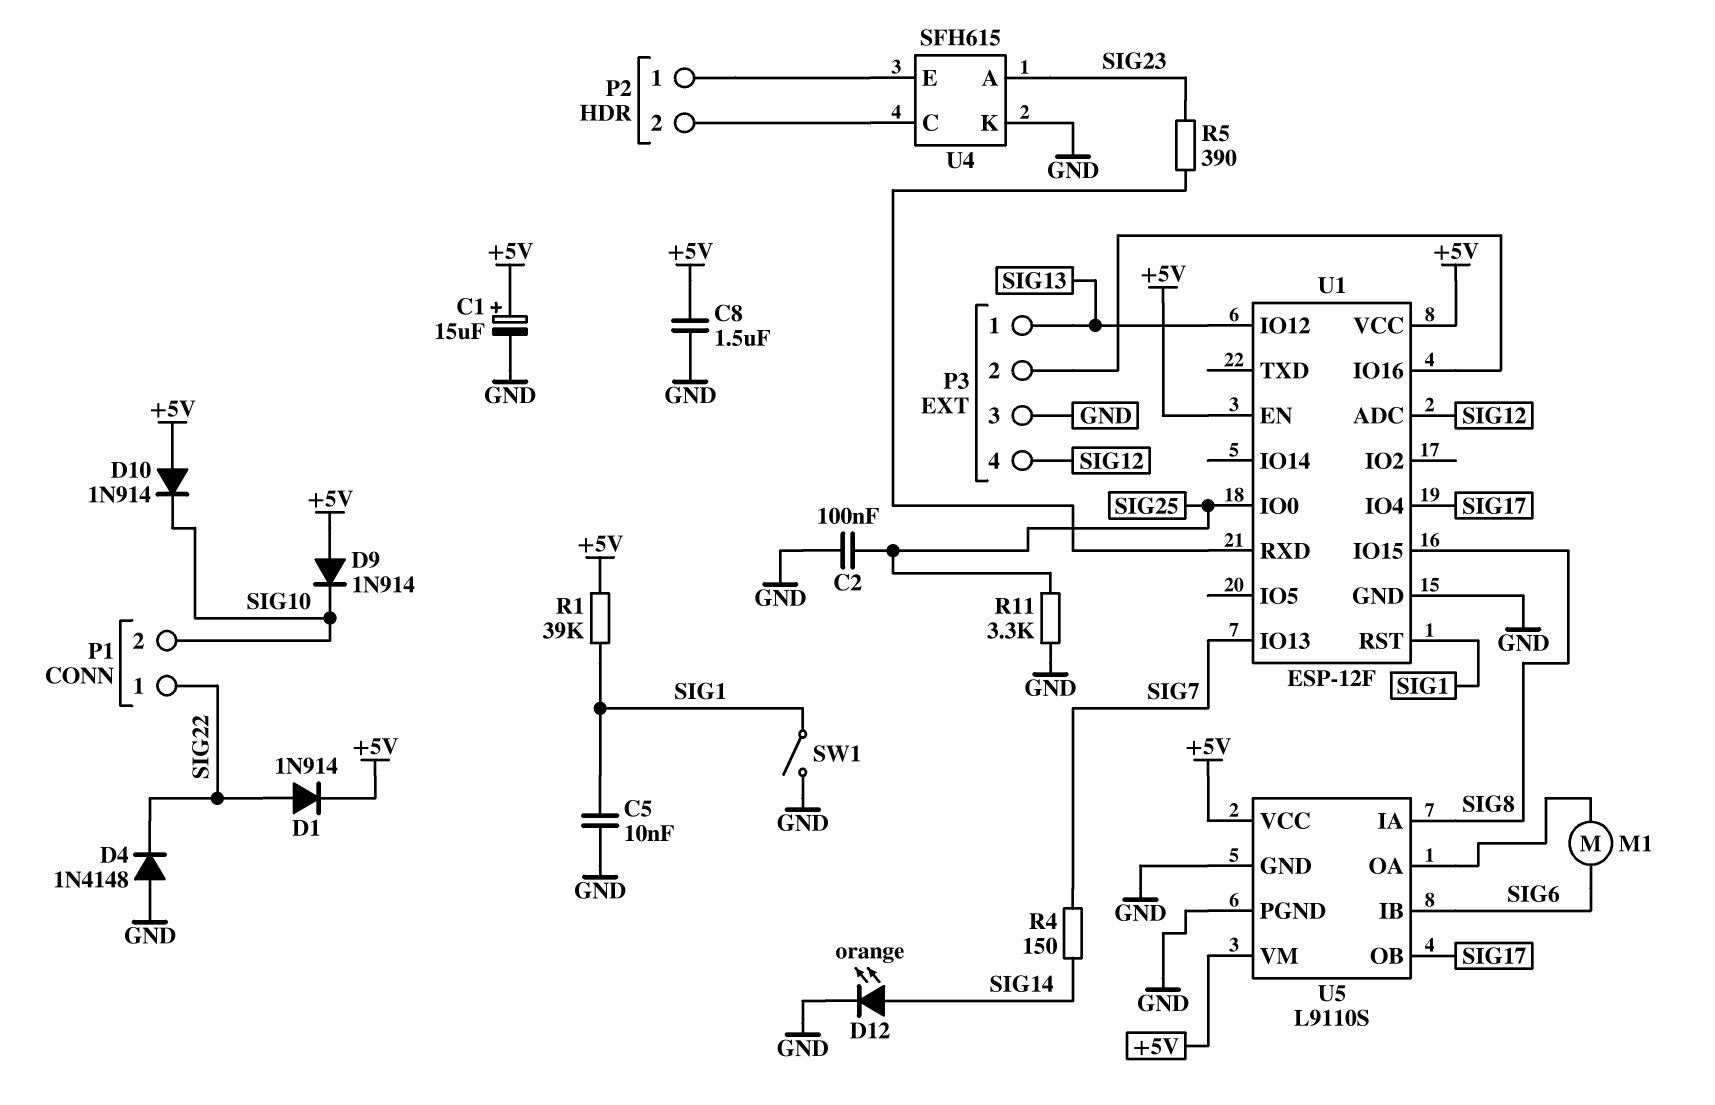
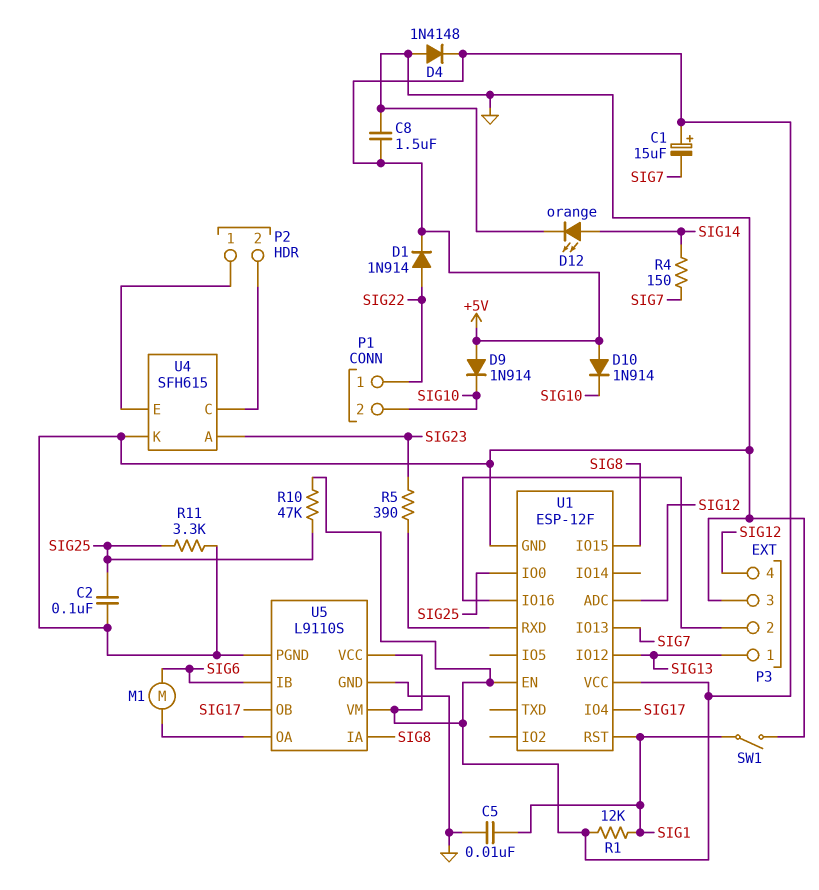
C1: 15uF (plus +5V, minus GND) -> 15uF (plus +5V, minus SIG7)
D4: diode 1N4148 (A GND, K SIG22) -> diode 1N4148 (A GND, K +5V)
R1: 39k (+5V, SIG1) -> 12k (+5V, SIG1)
R10: none -> 47k (+5V, SIG25)

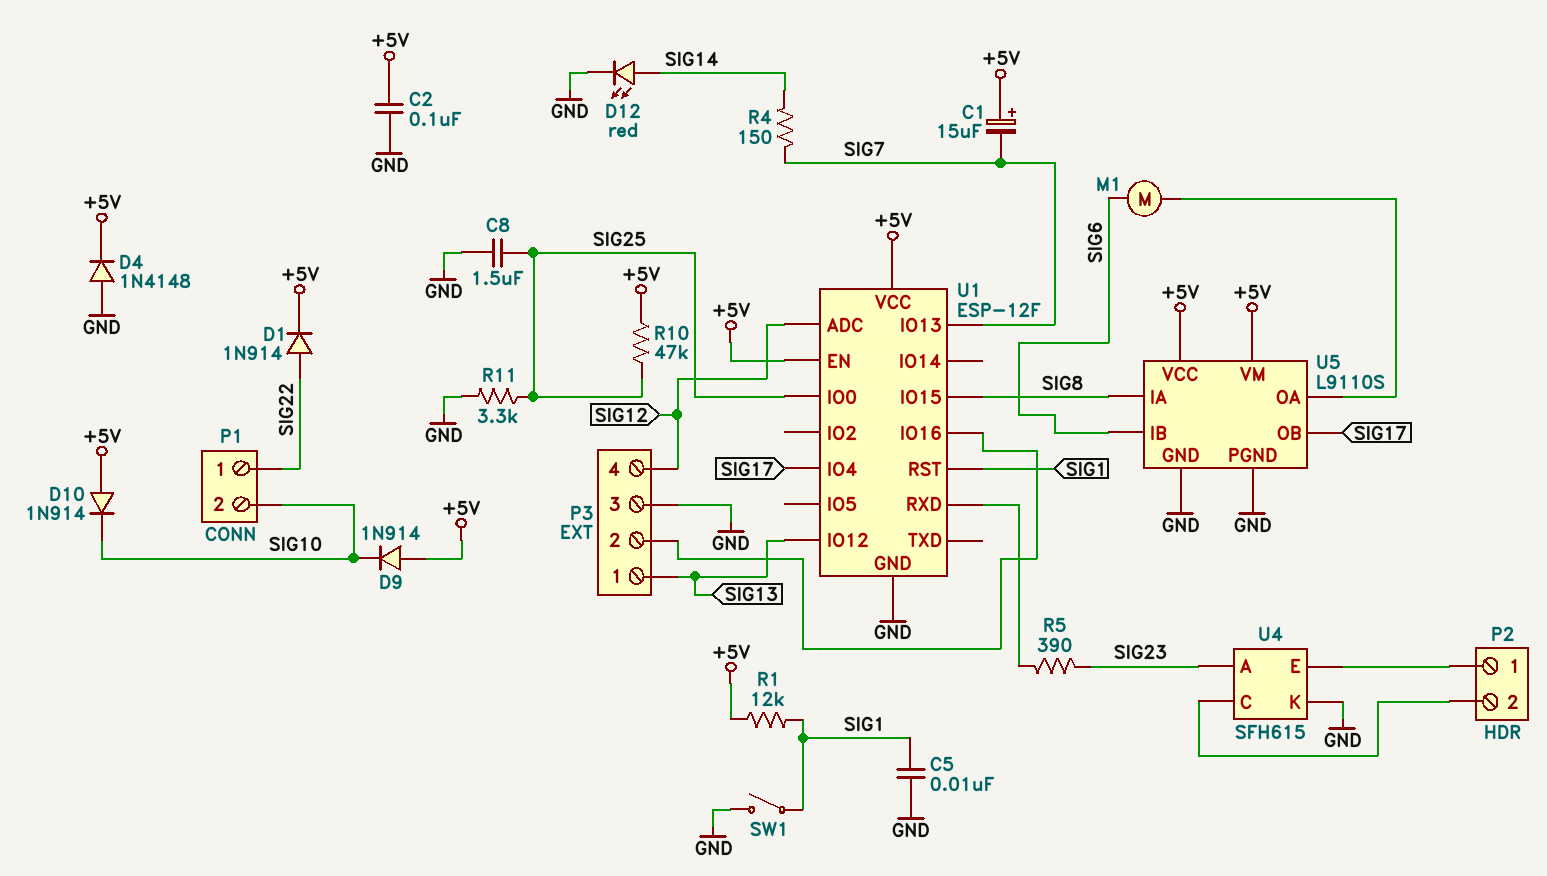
C2: 100nF (GND, SIG25) -> 100nF (+5V, GND)
C8: 1.5uF (+5V, GND) -> 1.5uF (GND, SIG25)
D12: LED orange (A SIG14, K GND) -> LED red (A SIG14, K GND)

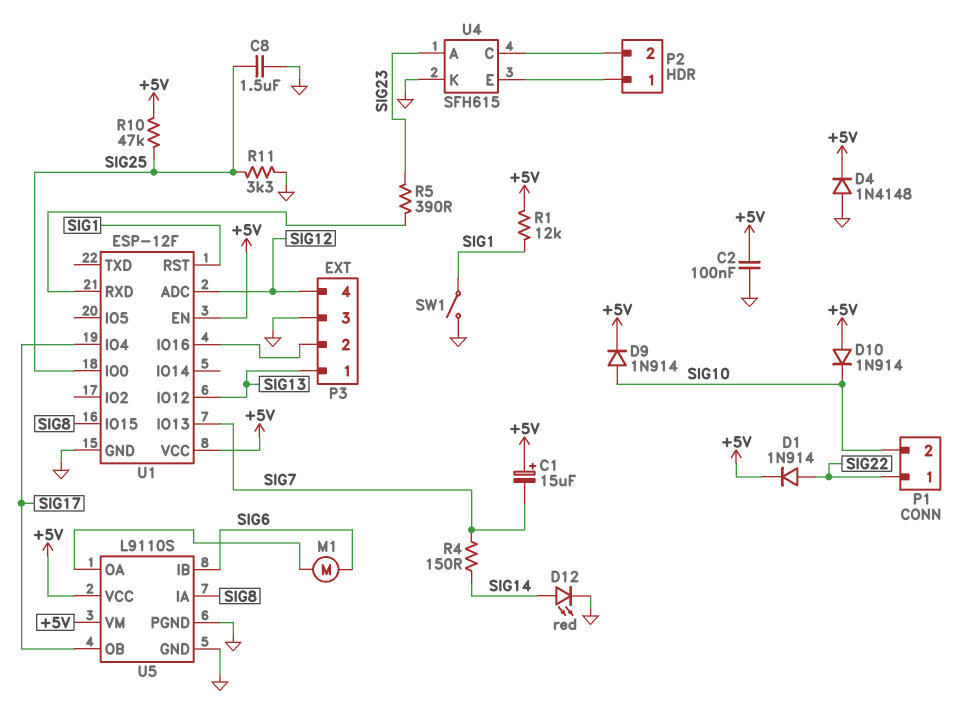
C5: 10nF (GND, SIG1) -> none
D9: diode 1N914 (A +5V, K SIG10) -> diode 1N914 (A SIG10, K +5V)

